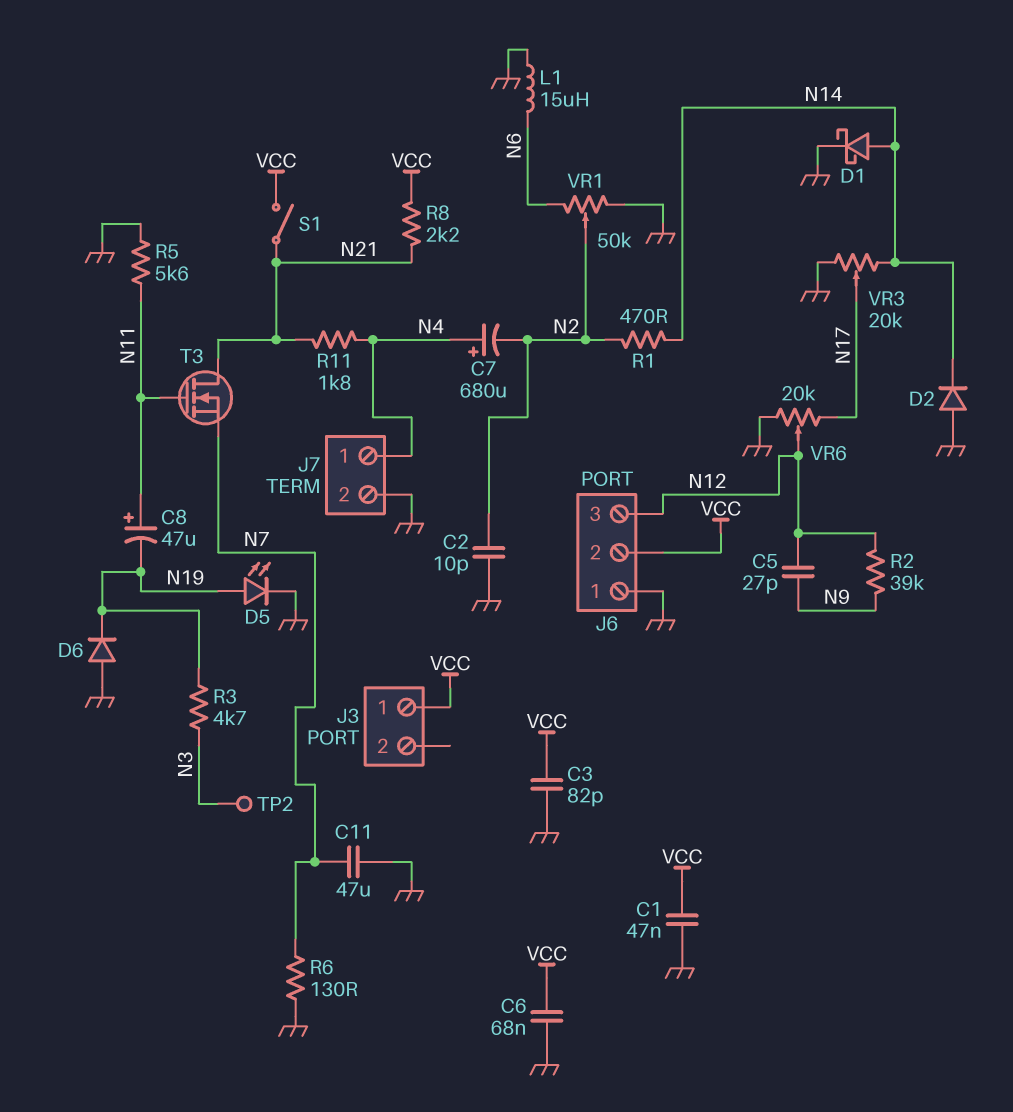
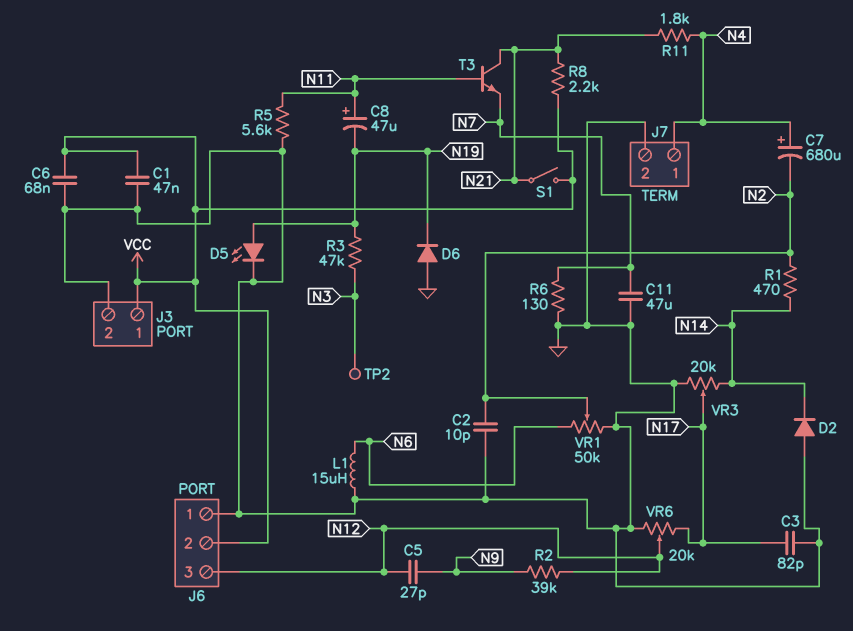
C3: 82pF (GND, VCC) -> 82pF (GND, N17)
D1: schottky (A N14, K GND) -> none
J3 pin 2: none -> GND
R3: 4.7k (N3, N19) -> 47k (N3, N19)
T3: NMOS (G N11, D N21, S N7) -> NPN (B N11, C N21, E N7)

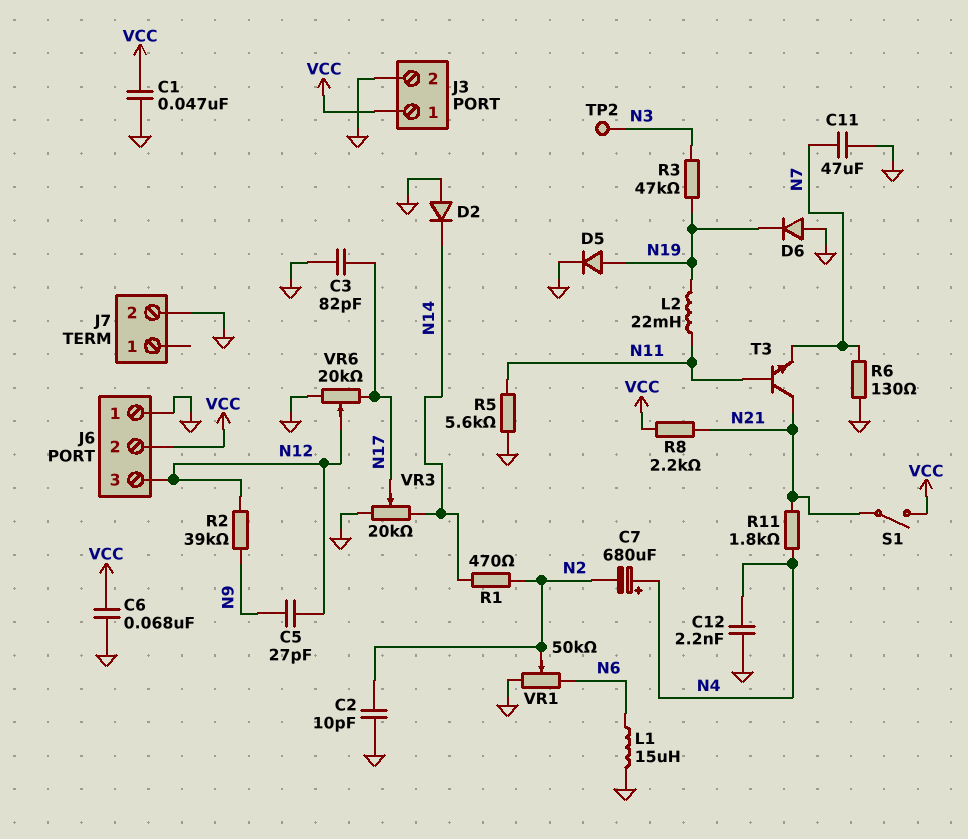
C8: 47uF (plus N11, minus N19) -> none
C12: none -> 2.2nF (GND, N4)
D5: LED (A N19, K GND) -> diode (A N19, K GND)
J7 pin 1: N4 -> none
L2: none -> 22mH (N11, N19)

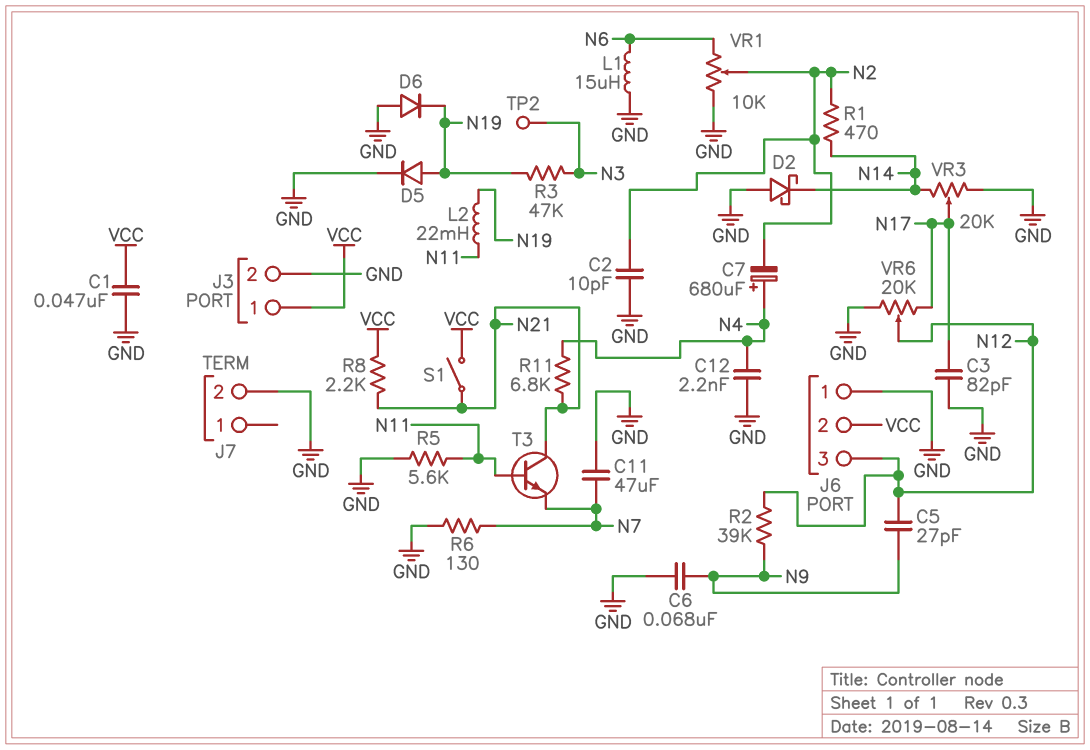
C6: 68nF (GND, VCC) -> 68nF (GND, N9)
D2: diode (A GND, K N14) -> schottky (A GND, K N14)
R11: 1.8k (N4, N21) -> 6.8k (N4, N21)
VR1: 50k (GND, N6, wiper N2) -> 10k (GND, N6, wiper N2)

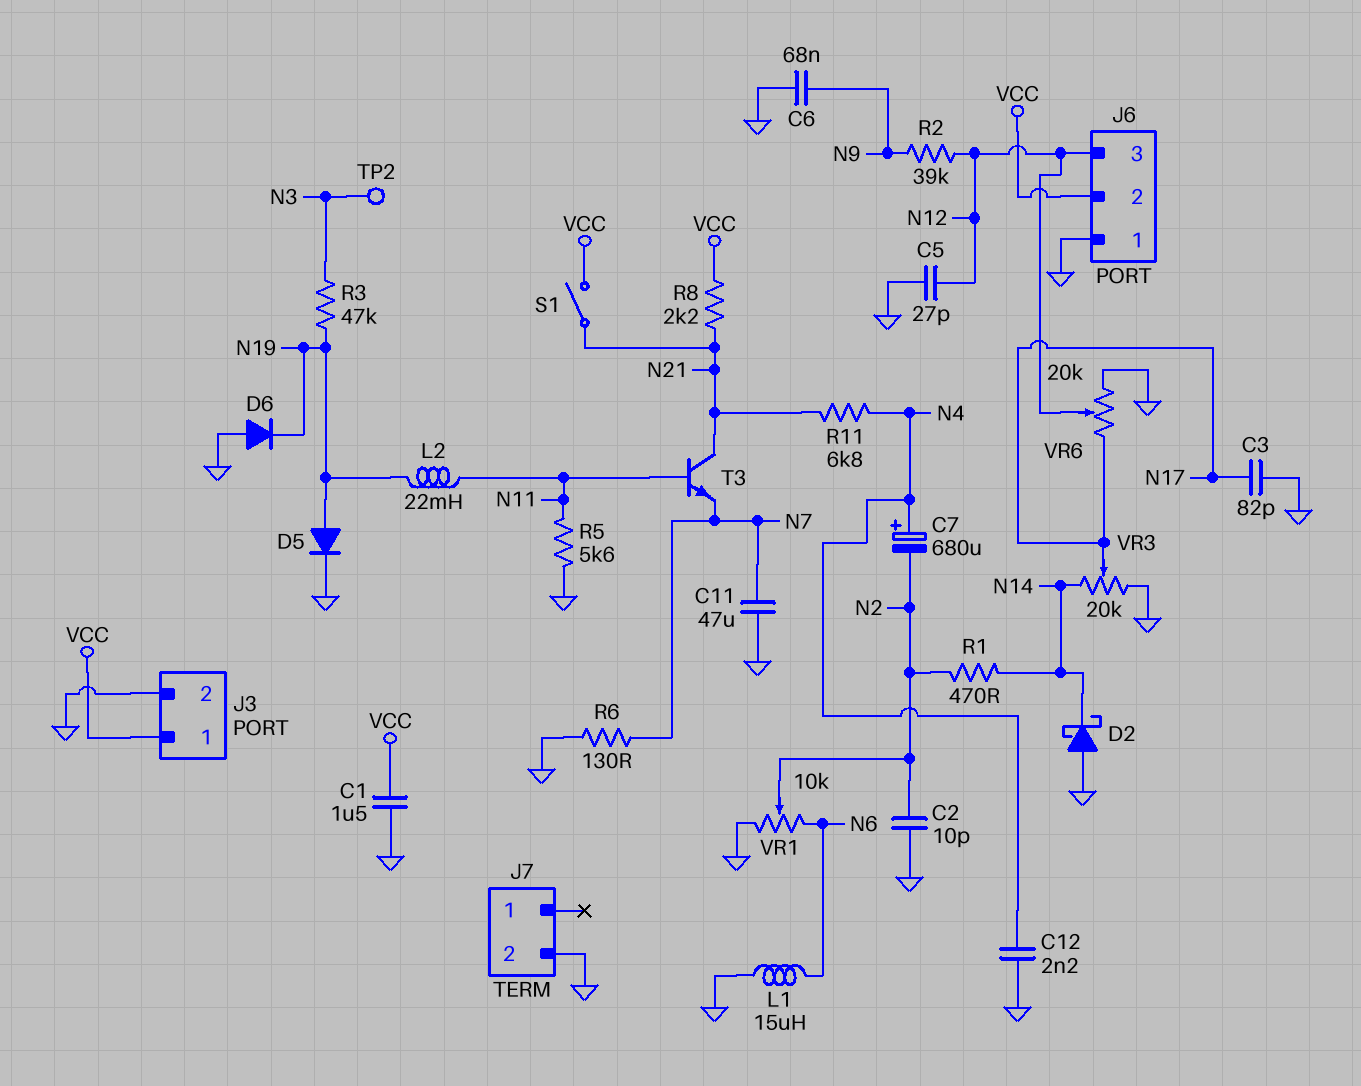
C1: 47nF (GND, VCC) -> 1.5uF (GND, VCC)
C5: 27pF (N9, N12) -> 27pF (GND, N12)

